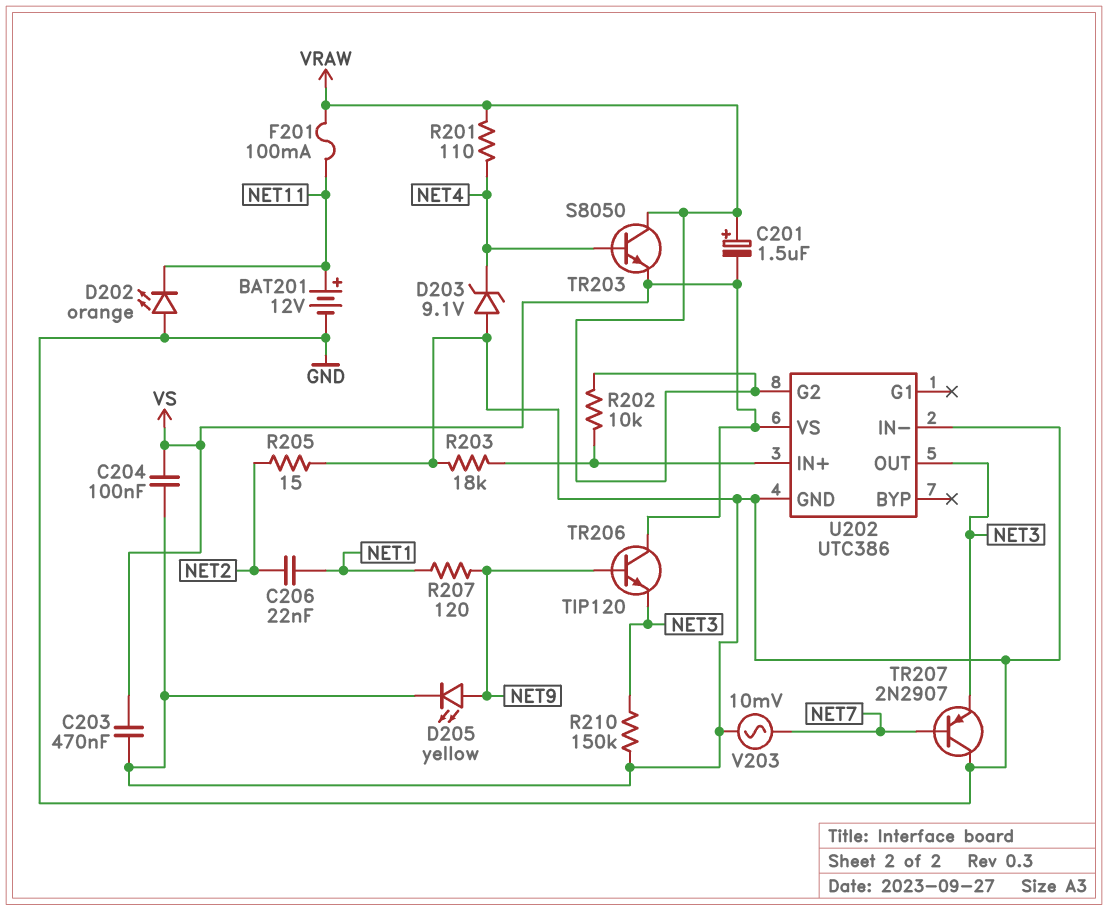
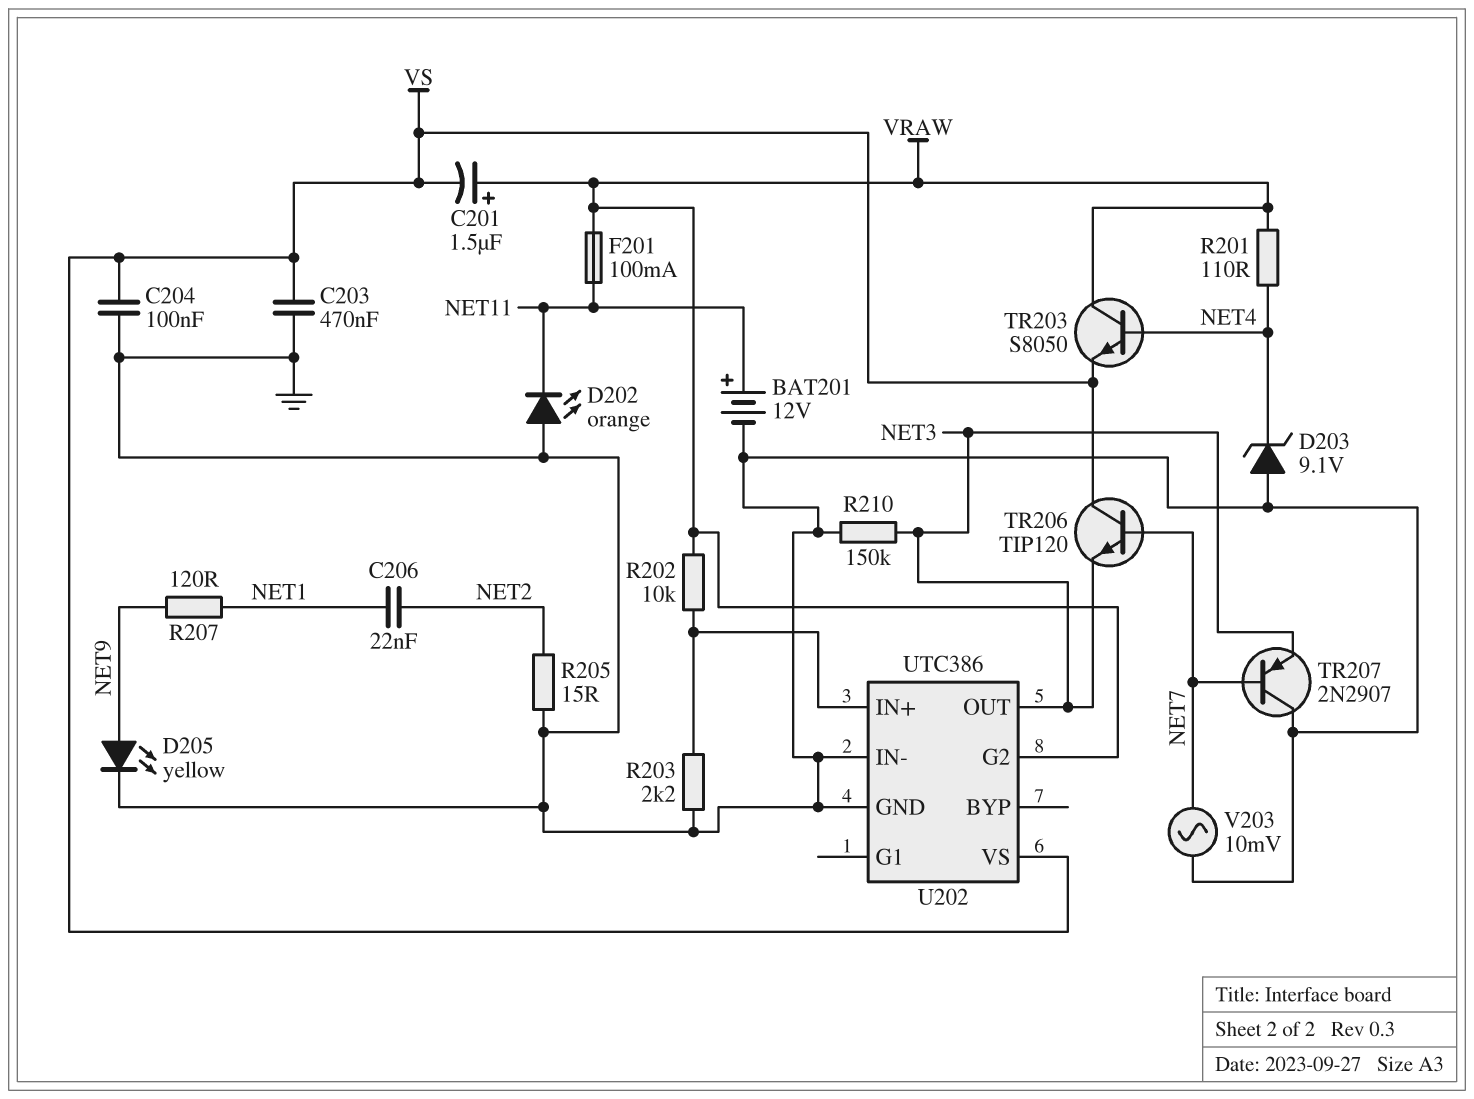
R203: 18k (GND, U202/IN+) -> 2.2k (GND, U202/IN+)
TR206: NPN TIP120 (B NET9, C VS, E NET3) -> NPN TIP120 (B NET7, C VS, E NET3)

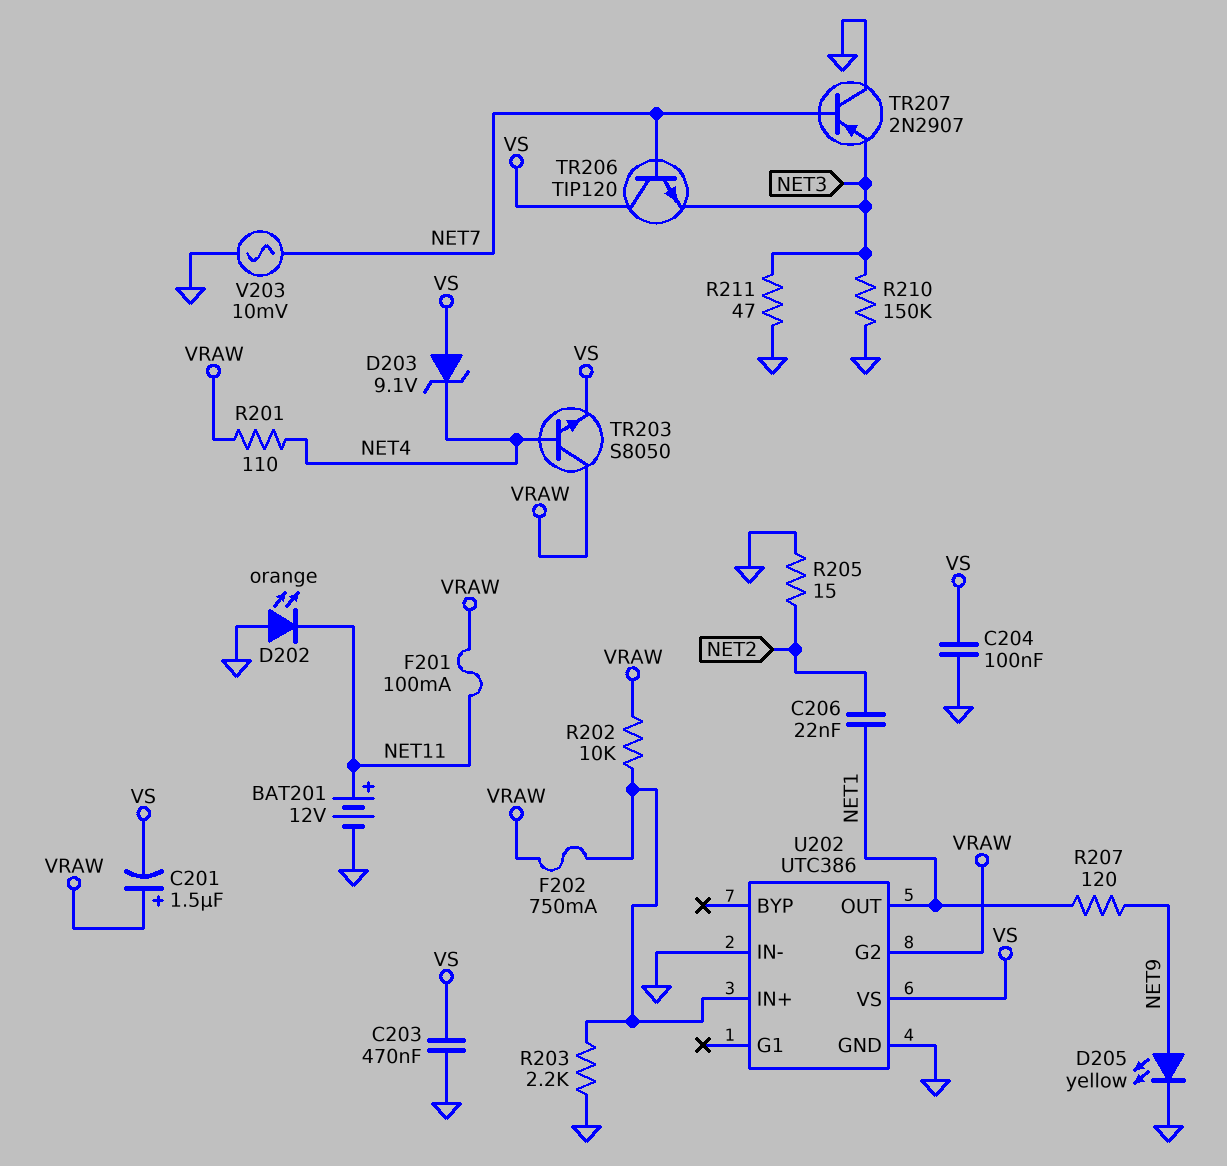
D203: zener 9.1V (A GND, K NET4) -> zener 9.1V (A VS, K NET4)
F202: none -> 750mA (U202/IN+, VRAW)
R211: none -> 47 (GND, NET3)
U202 pin OUT: NET3 -> NET1

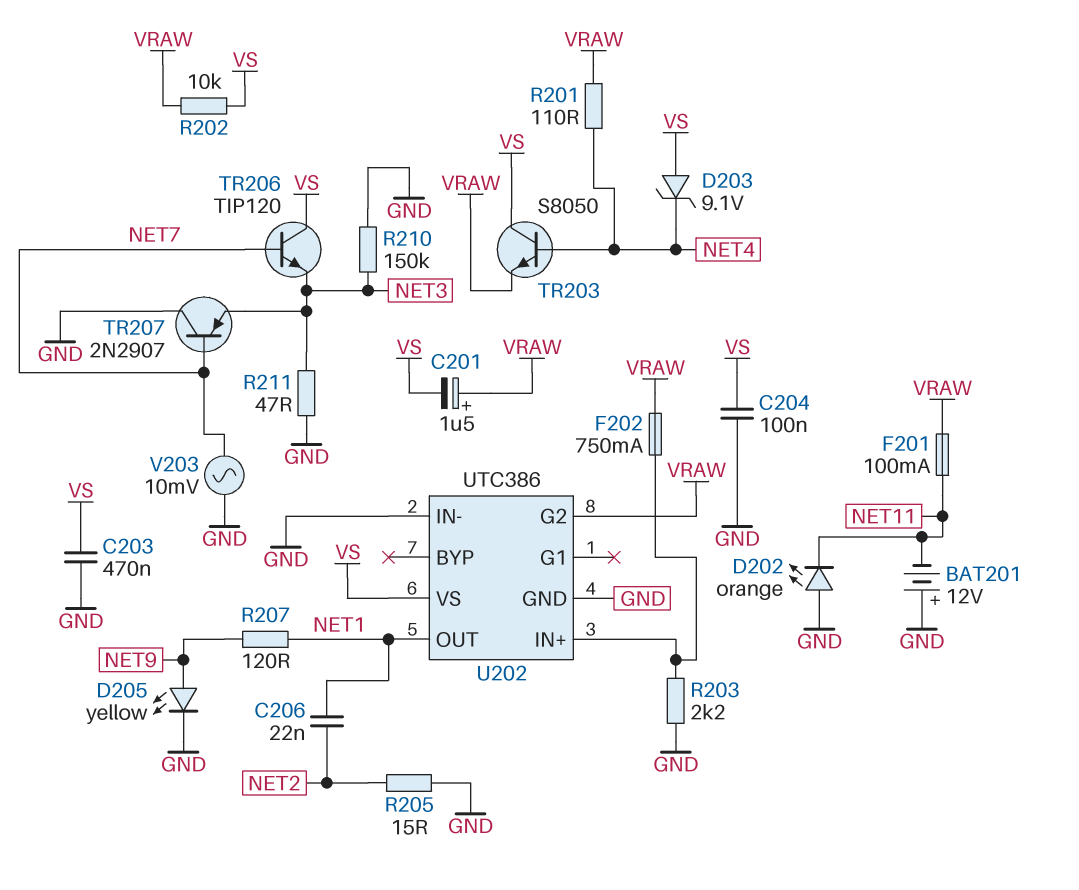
BAT201: 12V (plus NET11, minus GND) -> 12V (plus GND, minus NET11)
R202: 10k (U202/IN+, VRAW) -> 10k (VRAW, VS)
TR203: NPN S8050 (B NET4, C VRAW, E VS) -> NPN S8050 (B NET4, C VS, E VRAW)

